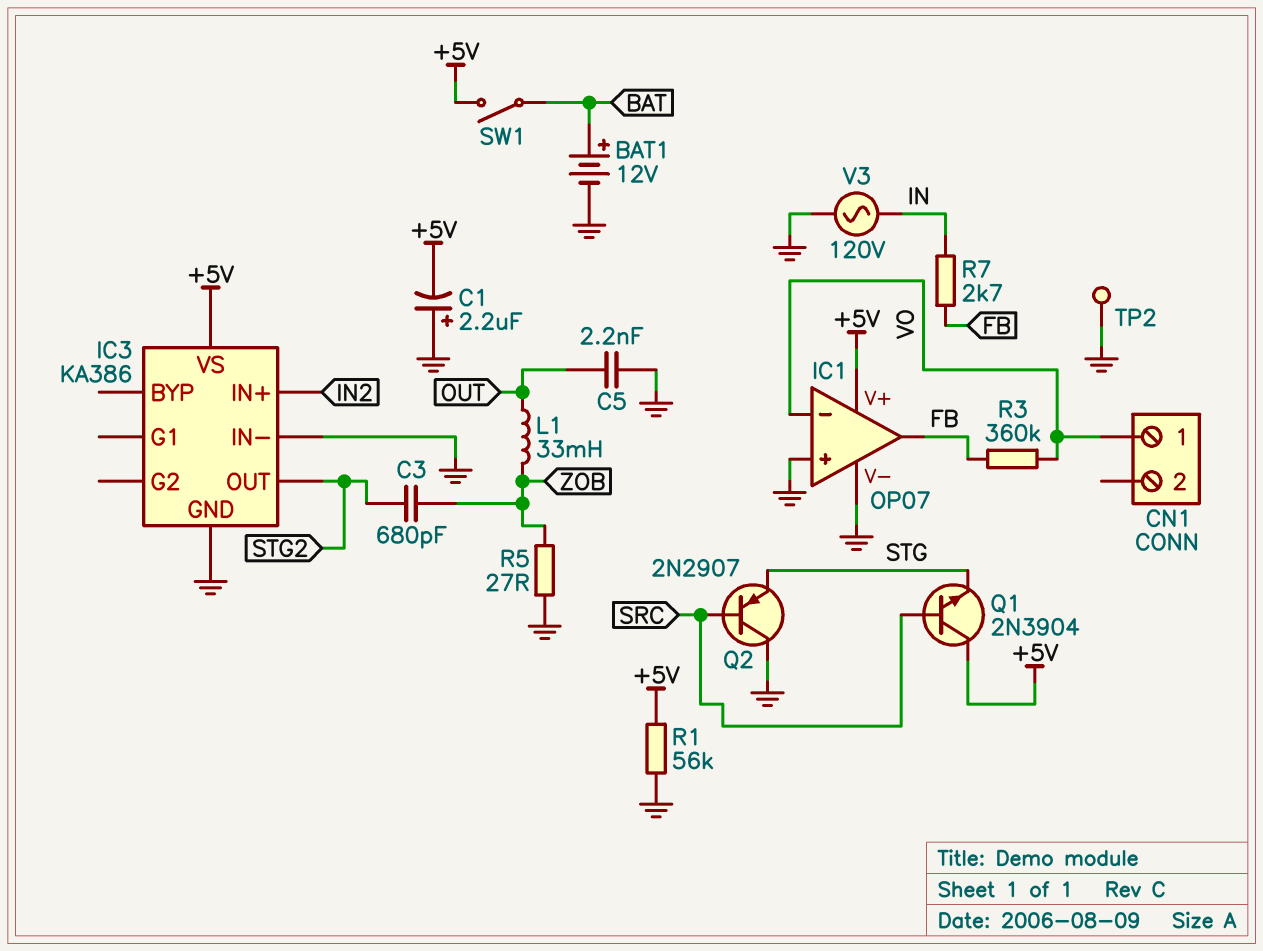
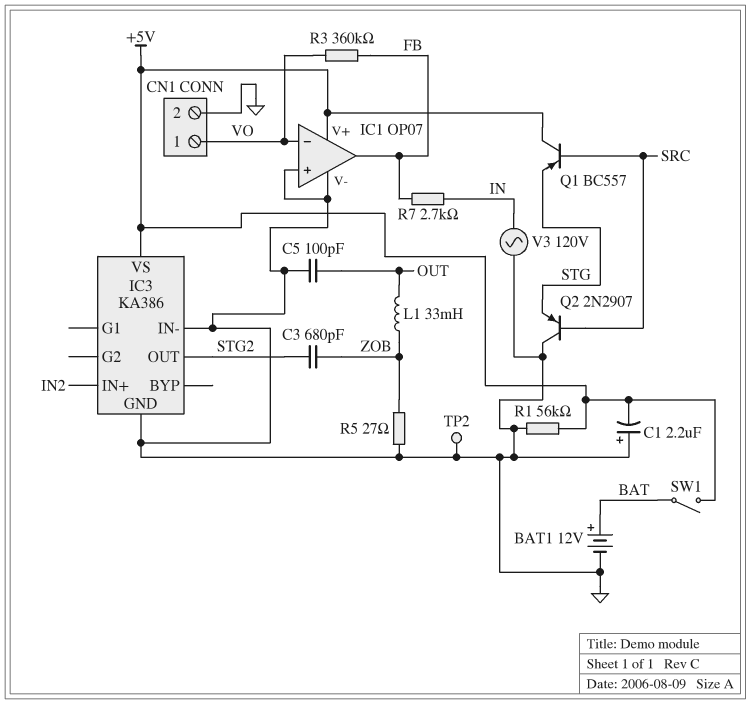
C5: 2.2nF (GND, OUT) -> 100pF (GND, OUT)
CN1 pin 2: none -> GND
Q1: NPN 2N3904 (B SRC, C +5V, E STG) -> PNP BC557 (B SRC, C +5V, E STG)

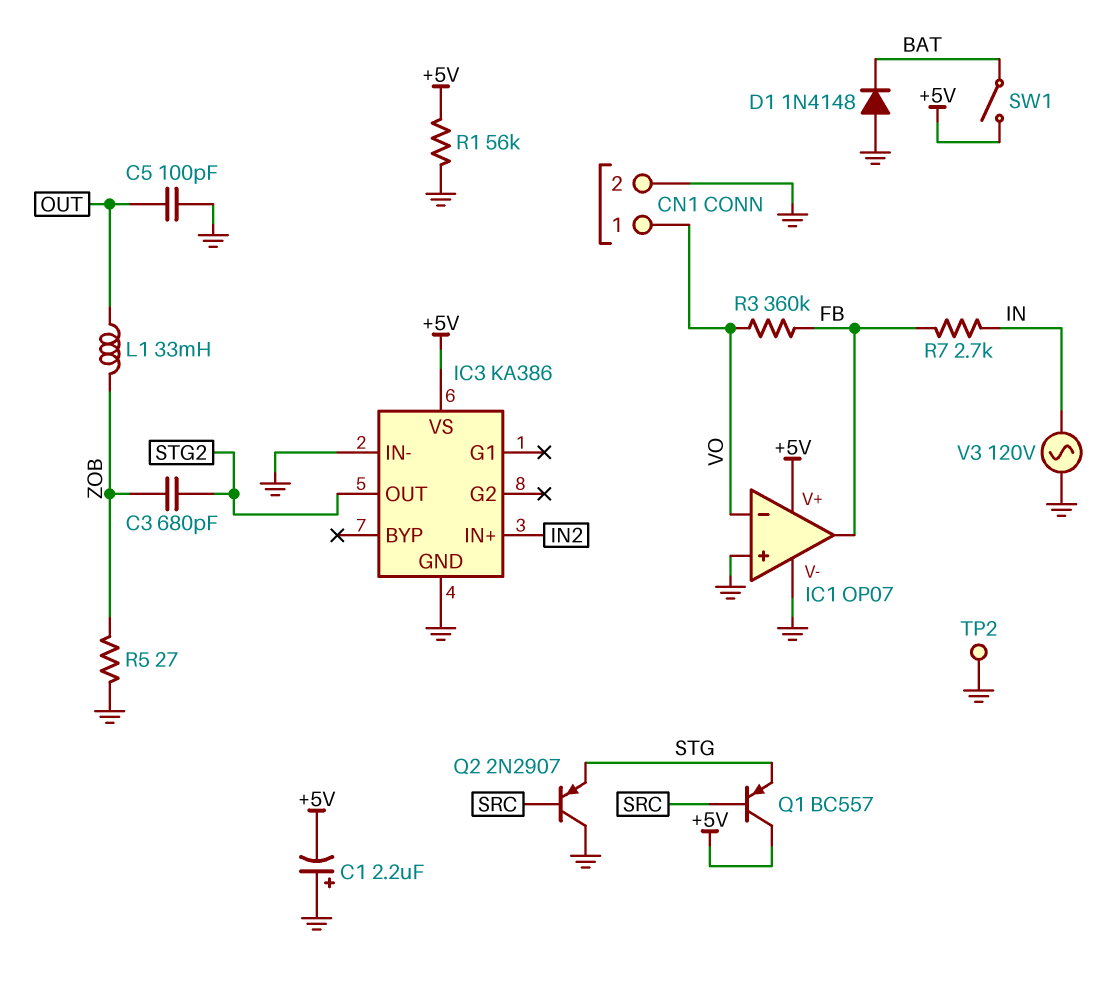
BAT1: 12V (plus BAT, minus GND) -> none
D1: none -> diode 1N4148 (A GND, K BAT)

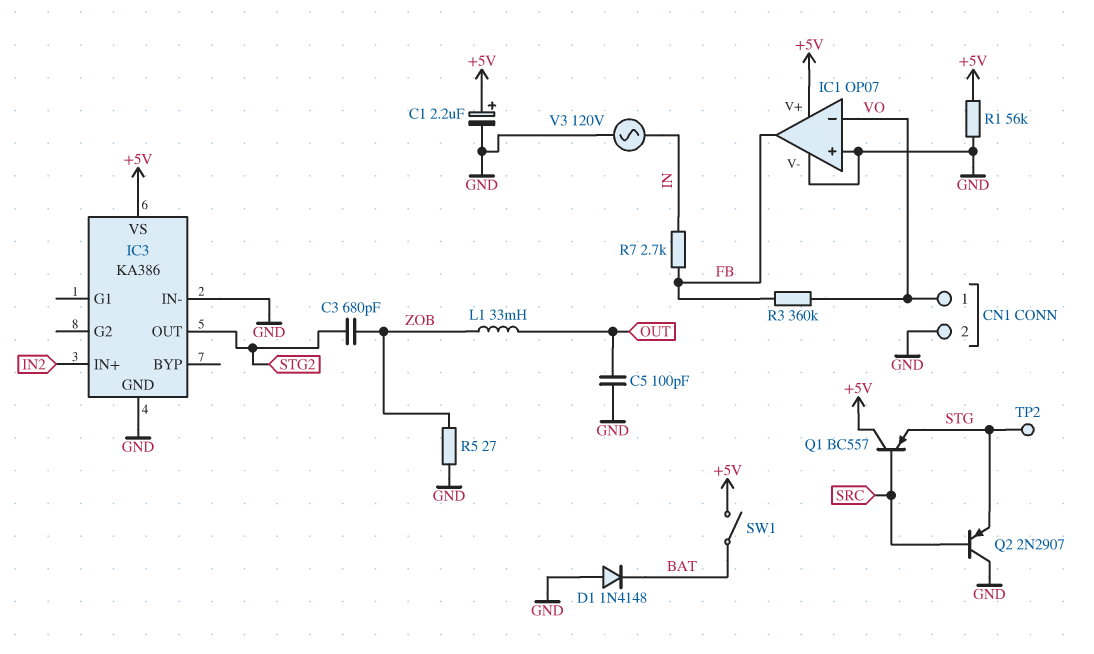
C1: 2.2uF (plus GND, minus +5V) -> 2.2uF (plus +5V, minus GND)
TP2: test point (GND) -> test point (STG)

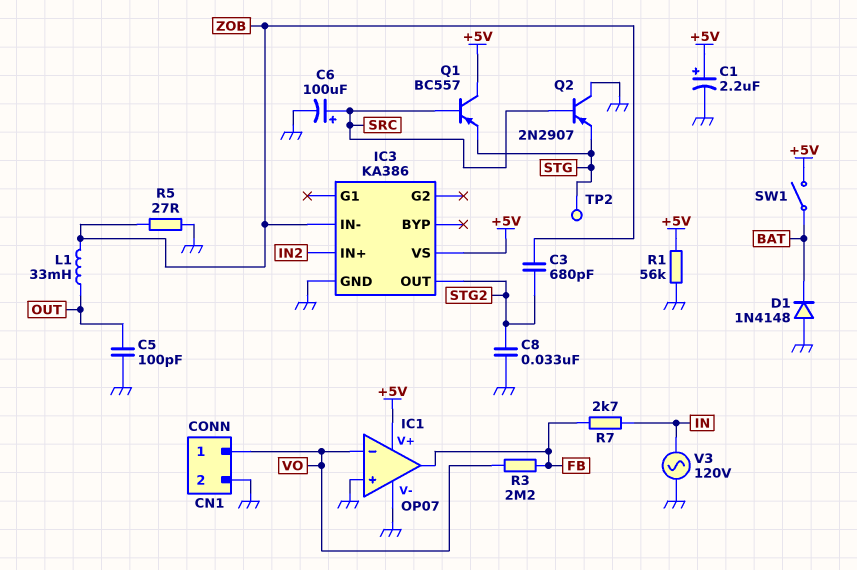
C6: none -> 100uF (plus SRC, minus GND)
C8: none -> 33nF (GND, STG2)
IC3 pin IN-: GND -> ZOB
R3: 360k (FB, VO) -> 2.2M (FB, VO)

